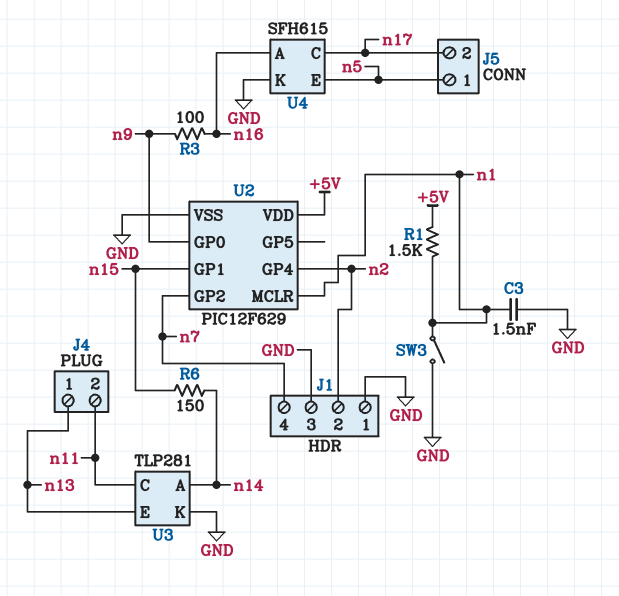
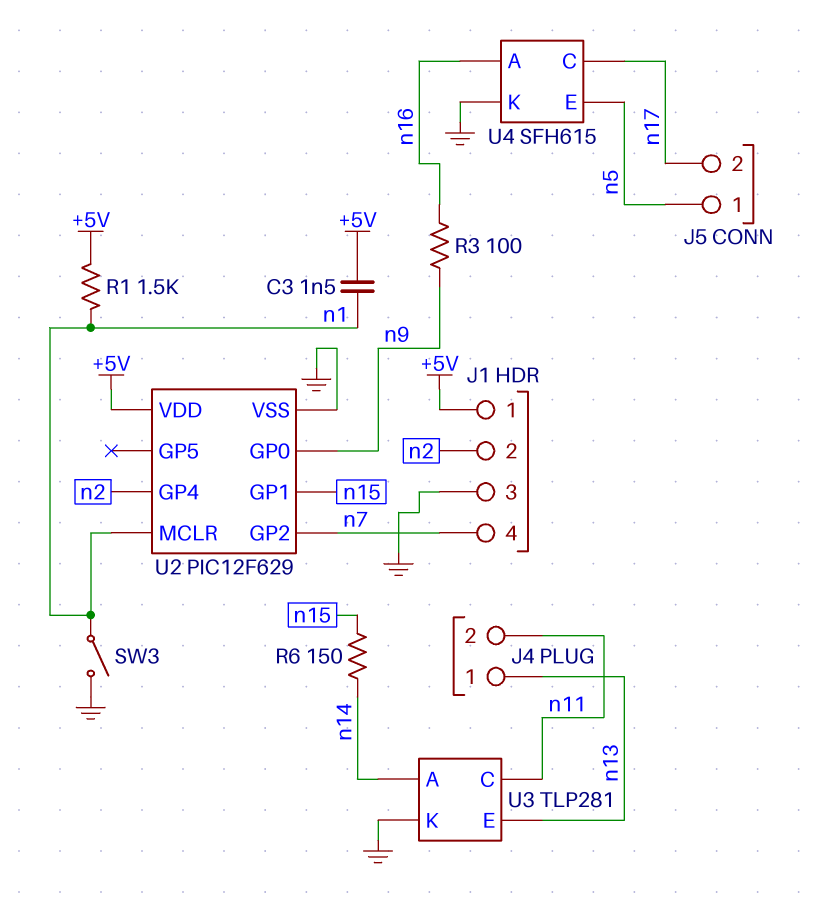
C3: 1.5nF (GND, n1) -> 1.5nF (+5V, n1)
J1 pin 1: GND -> +5V

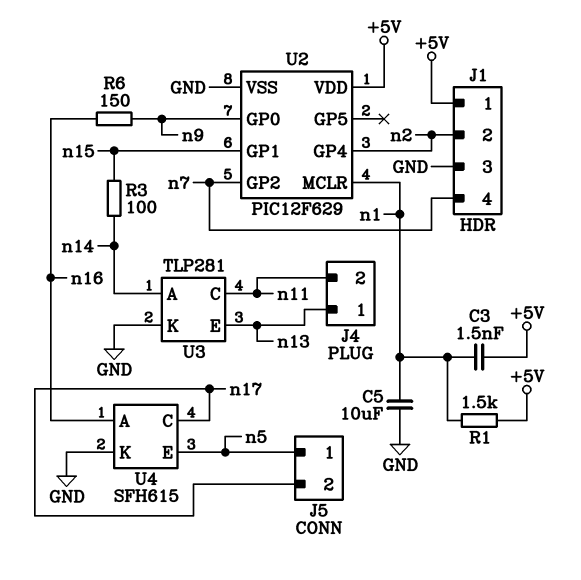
C5: none -> 10uF (GND, n1)
R3: 100 (n9, n16) -> 100 (n14, n15)
R6: 150 (n14, n15) -> 150 (n9, n16)
SW3: switch (GND, n1) -> none

